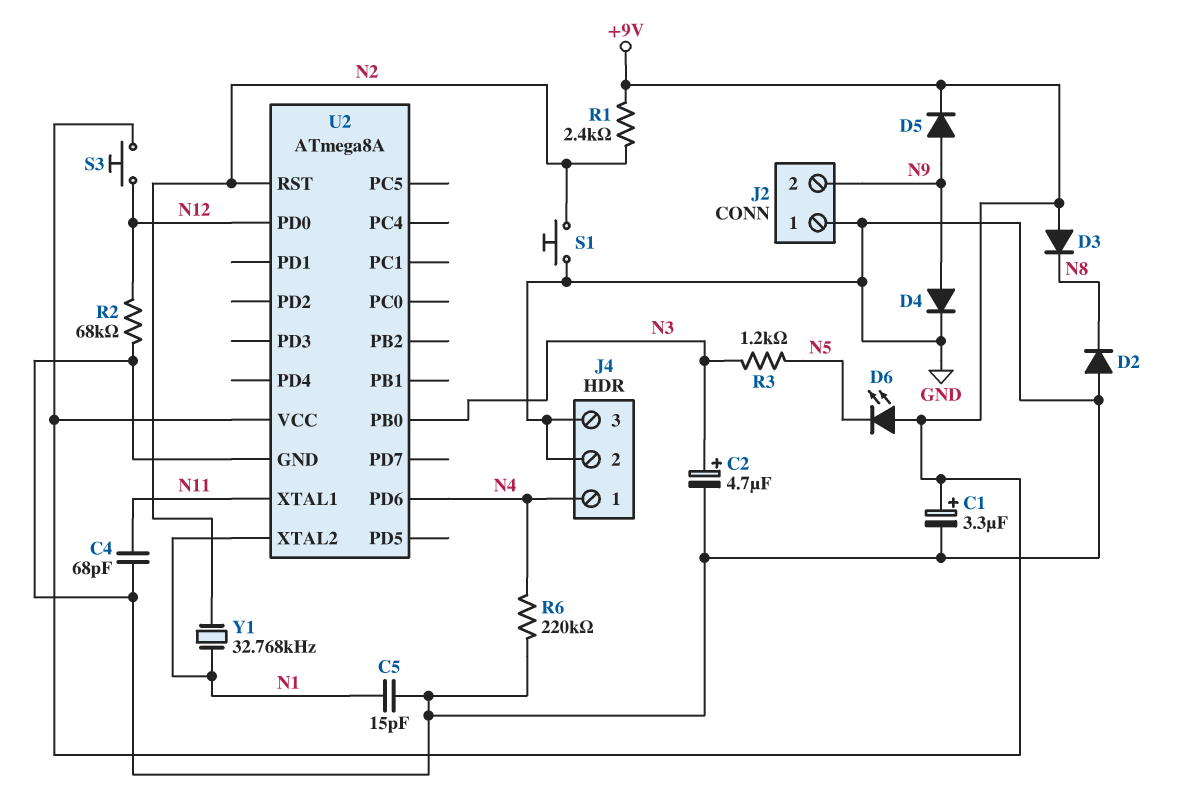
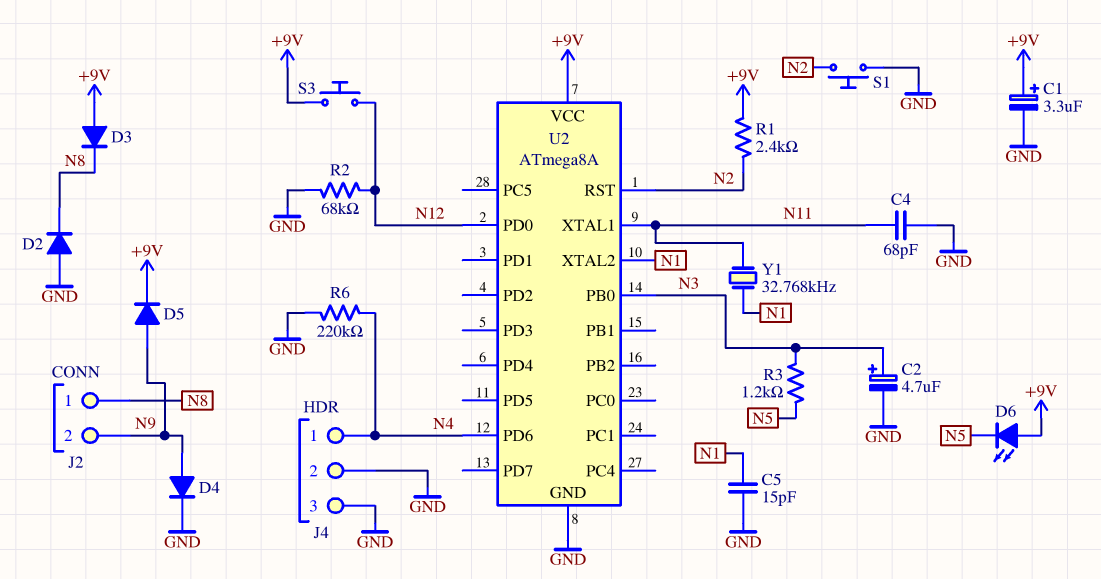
J2 pin 1: GND -> N8
Y1: 32.768kHz (N1, N2) -> 32.768kHz (N1, N11)

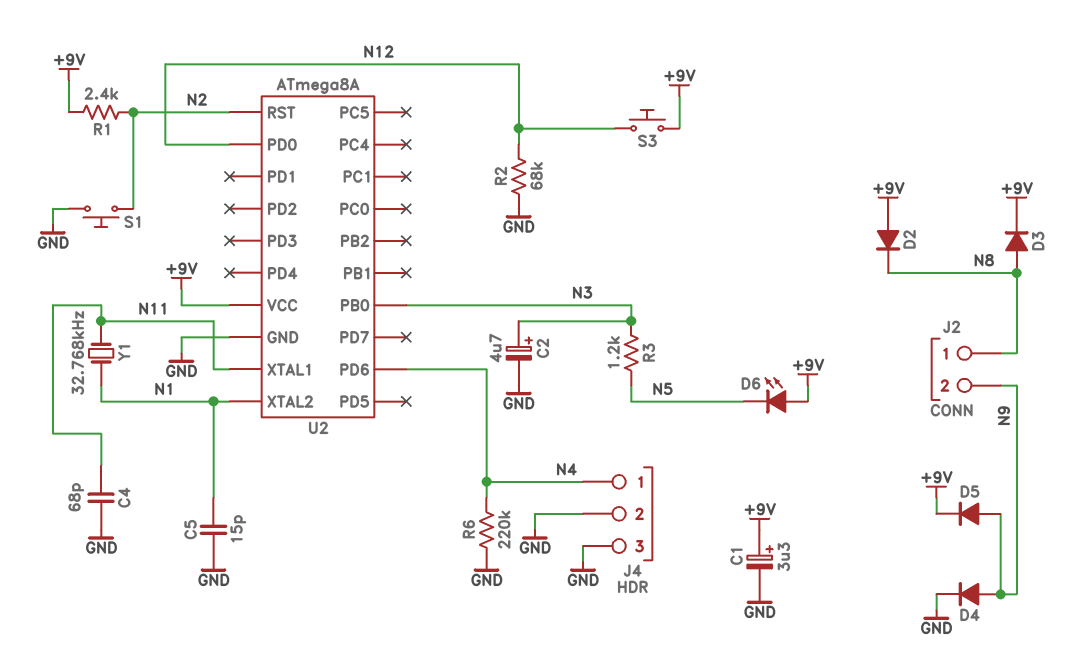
D2: diode (A GND, K N8) -> diode (A +9V, K N8)
D3: diode (A +9V, K N8) -> diode (A N8, K +9V)

